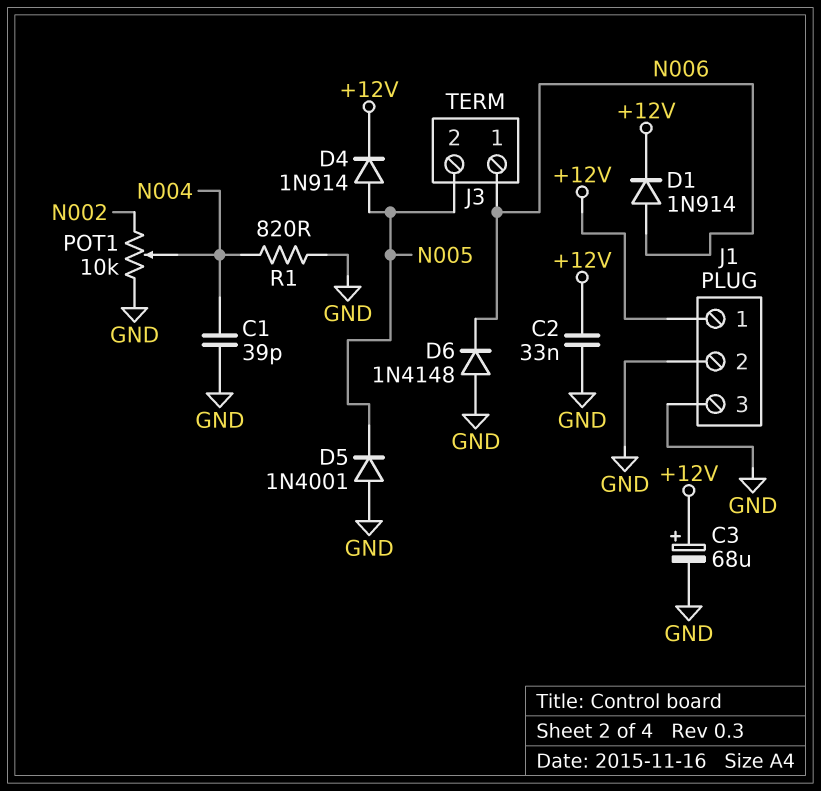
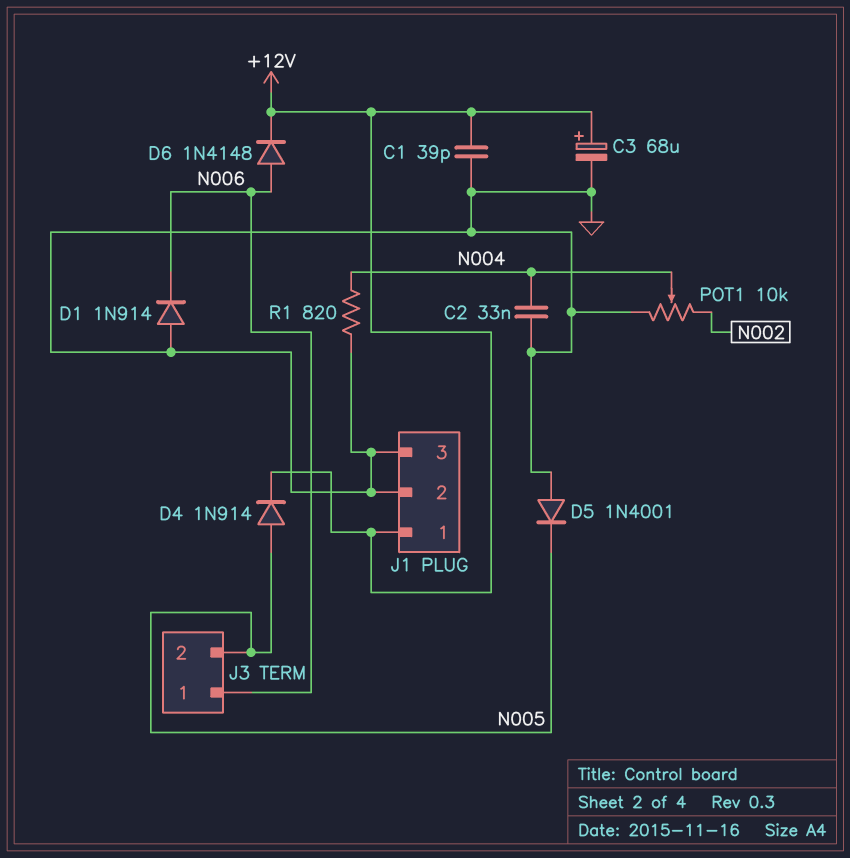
C1: 39pF (GND, N004) -> 39pF (+12V, GND)
C2: 33nF (+12V, GND) -> 33nF (GND, N004)
D1: diode 1N914 (A N006, K +12V) -> diode 1N914 (A GND, K N006)
D6: diode 1N4148 (A GND, K N006) -> diode 1N4148 (A N006, K +12V)

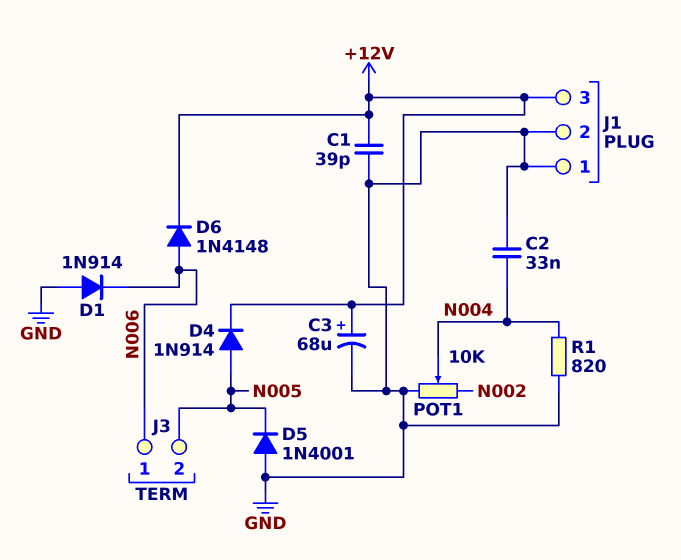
J1 pin 1: +12V -> GND
J1 pin 3: GND -> +12V

